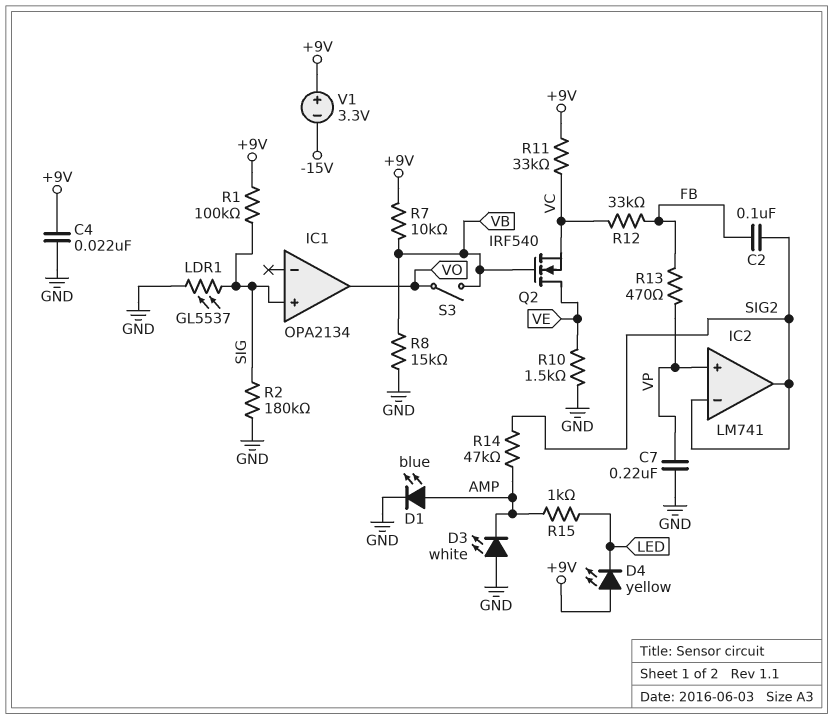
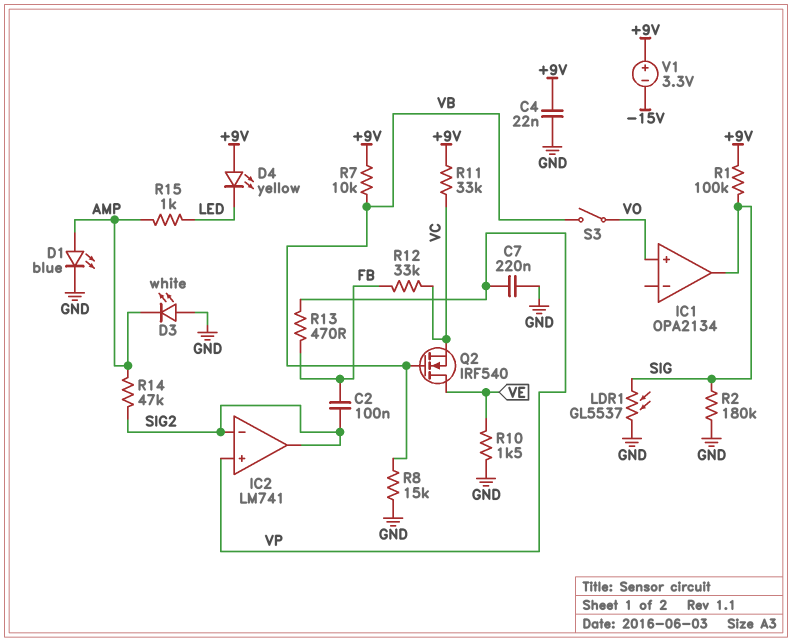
IC1 pin in+: SIG -> VO
IC1 pin out: VO -> SIG

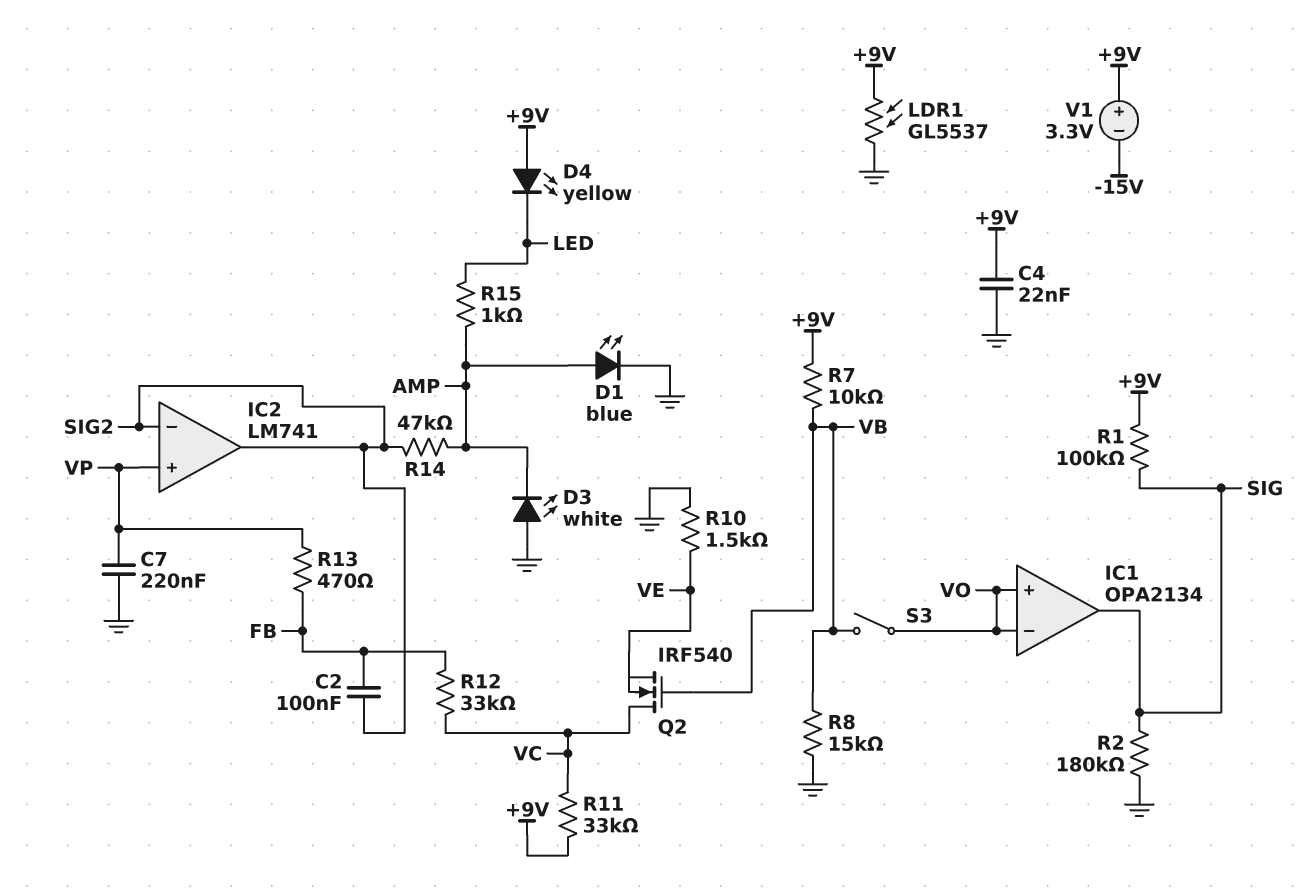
IC1 pin in-: none -> VO
LDR1: GL5537 (GND, SIG) -> GL5537 (+9V, GND)
Q2: NMOS IRF540 (G VB, D VE, S VC) -> NMOS IRF540 (G VB, D VC, S VE)

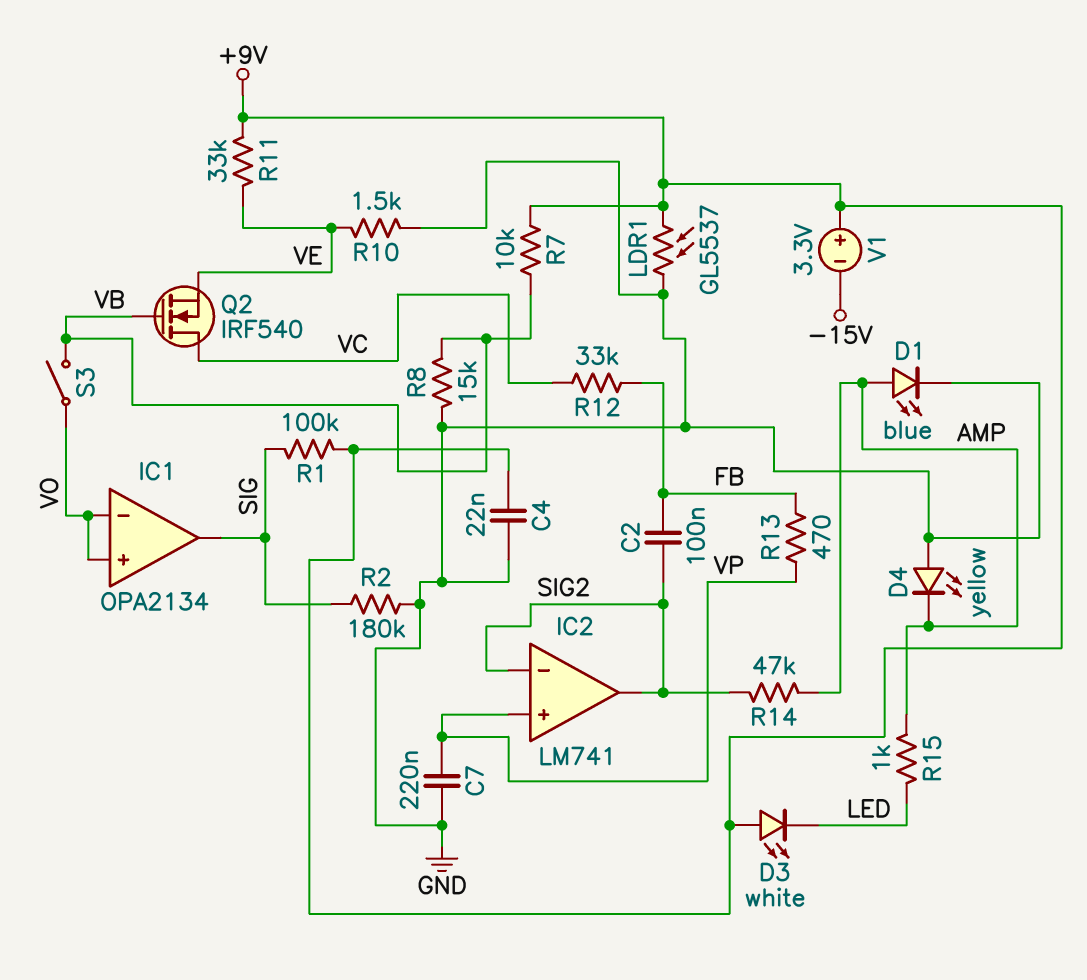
D3: LED white (A GND, K AMP) -> LED white (A +9V, K LED)
D4: LED yellow (A +9V, K LED) -> LED yellow (A GND, K AMP)
R11: 33k (+9V, VC) -> 33k (+9V, VE)

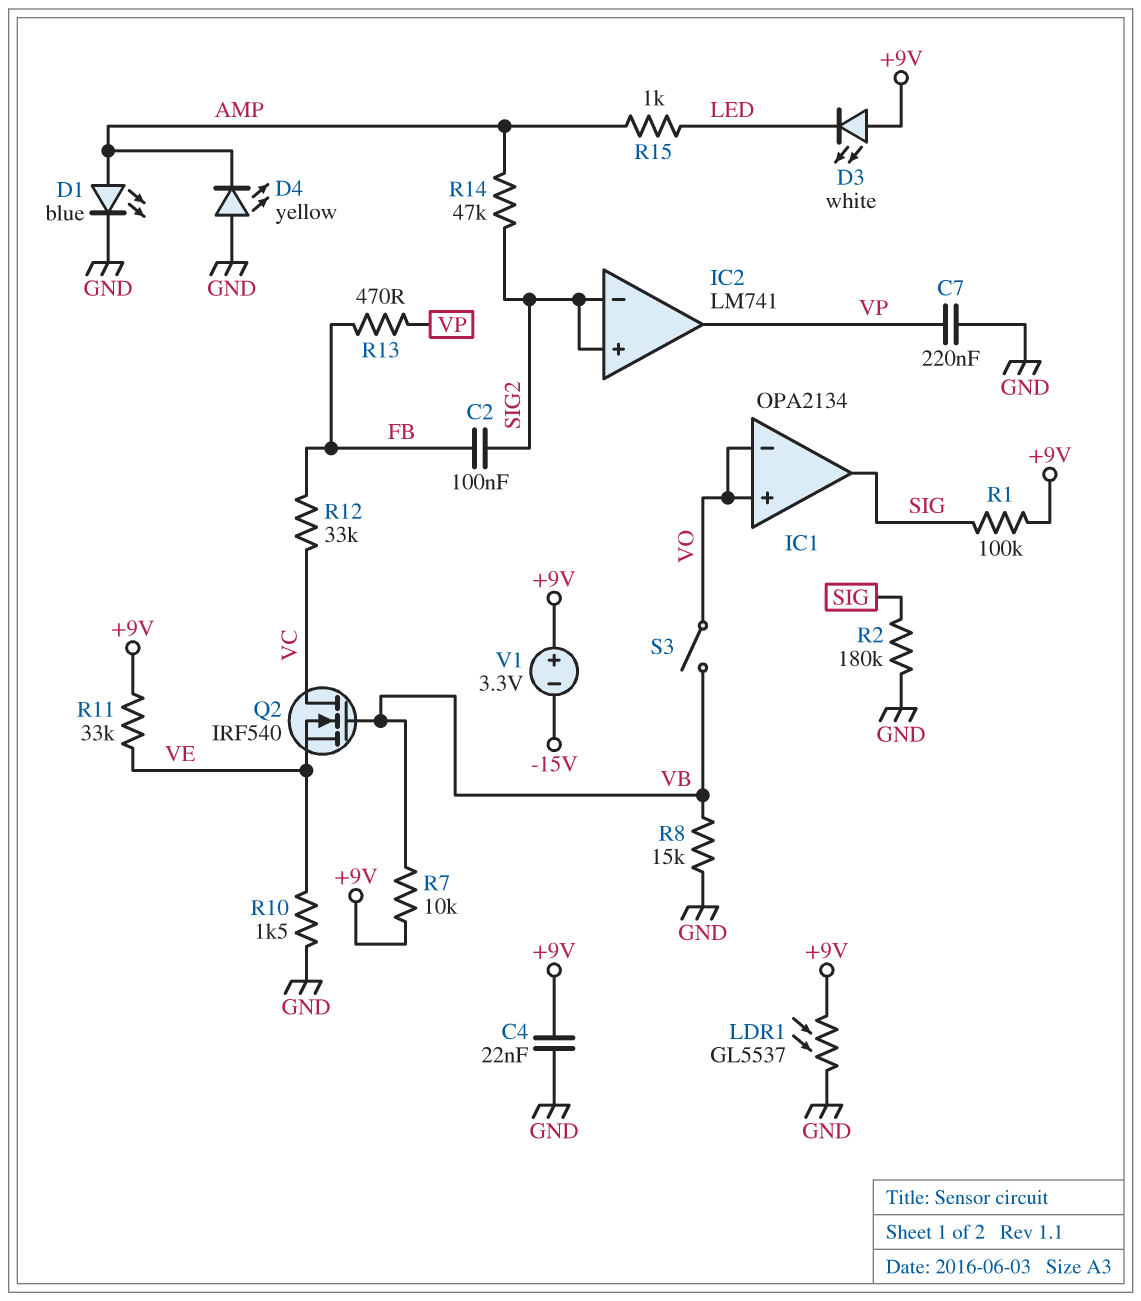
IC2 pin in+: VP -> SIG2
IC2 pin out: SIG2 -> VP

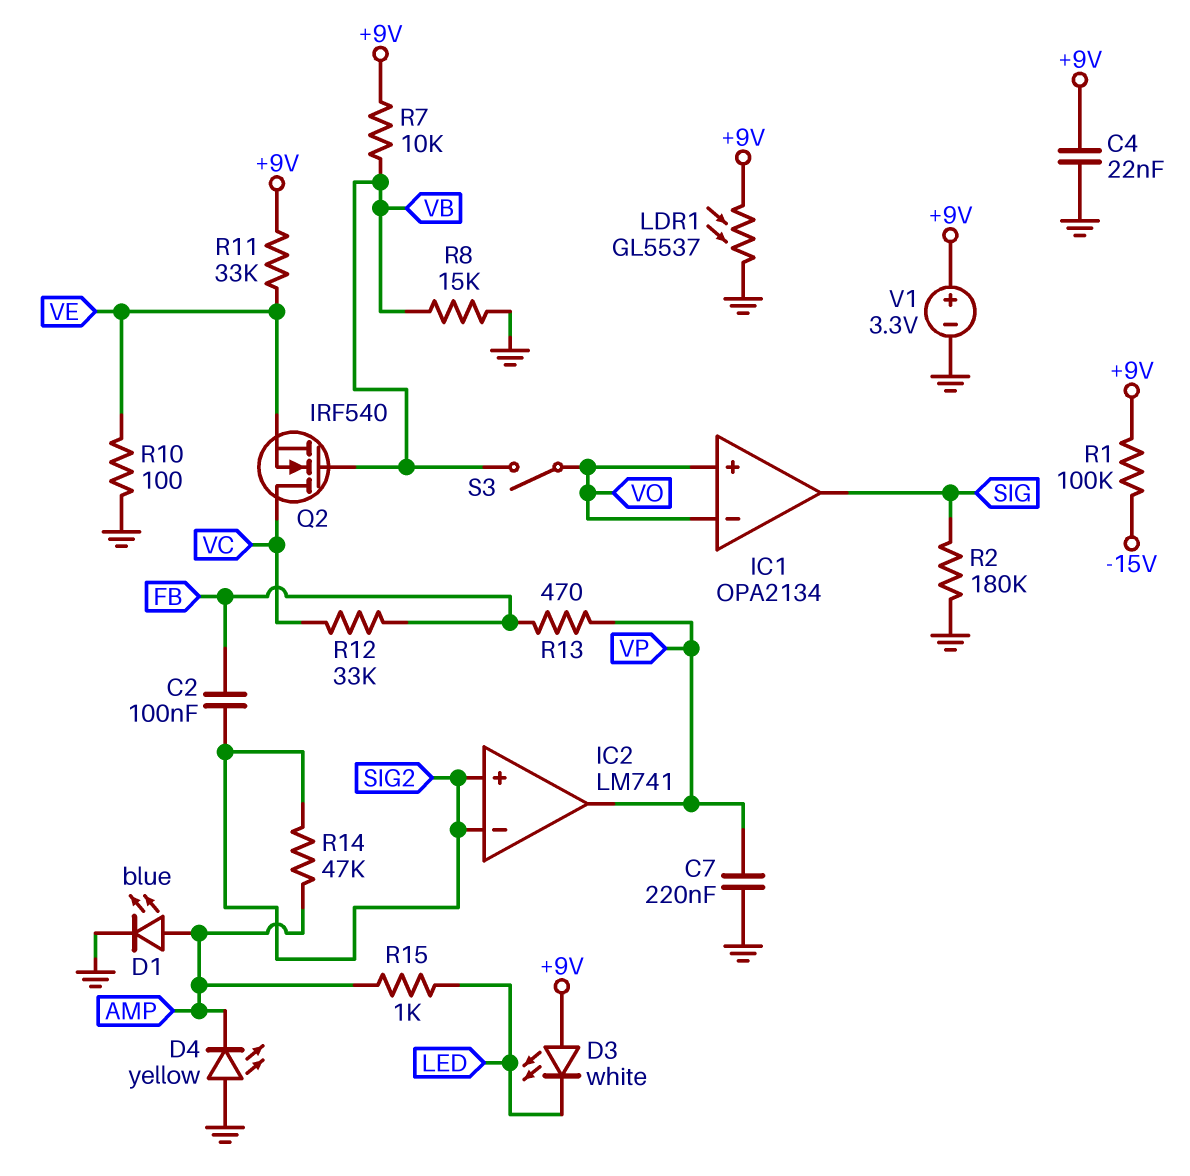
R1: 100k (+9V, SIG) -> 100k (+9V, -15V)
R10: 1.5k (GND, VE) -> 100 (GND, VE)
V1: 3.3V (plus +9V, minus -15V) -> 3.3V (plus +9V, minus GND)

